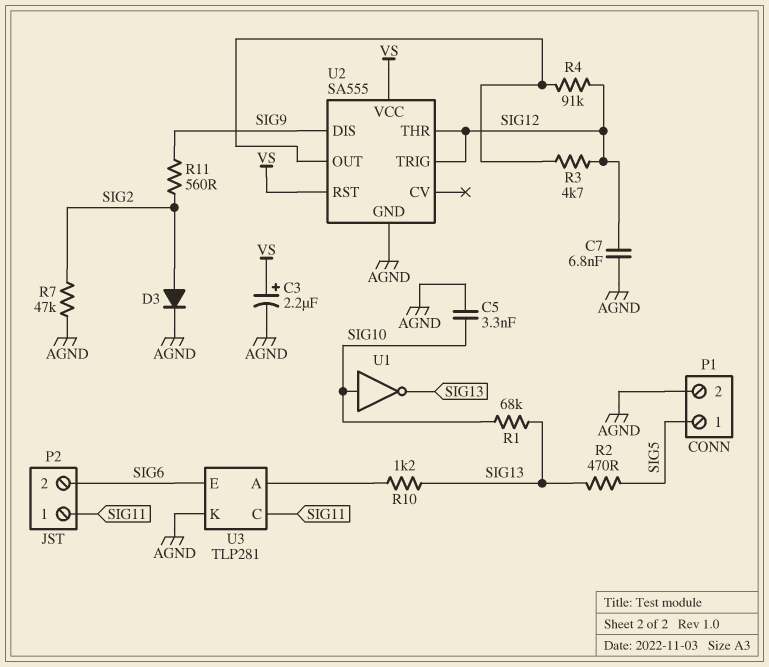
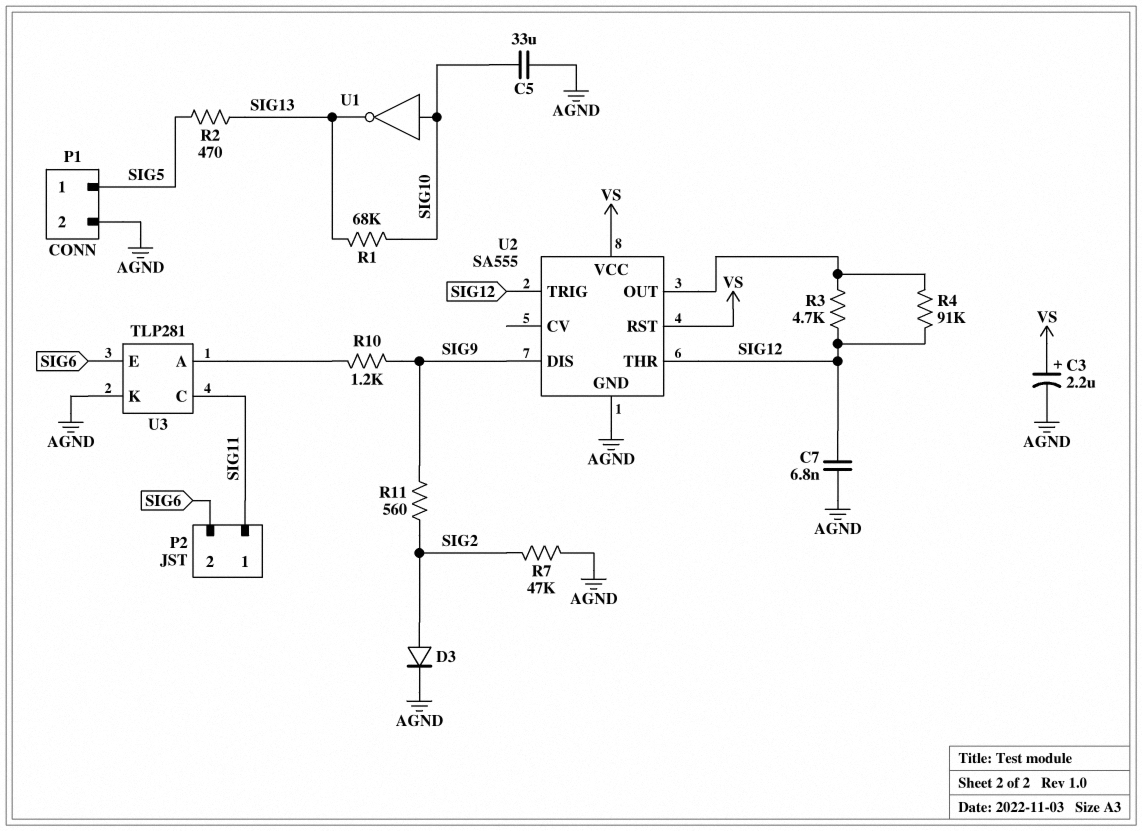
C5: 3.3nF (AGND, SIG10) -> 33uF (AGND, SIG10)
R10: 1.2k (SIG13, U3/A) -> 1.2k (SIG9, U3/A)

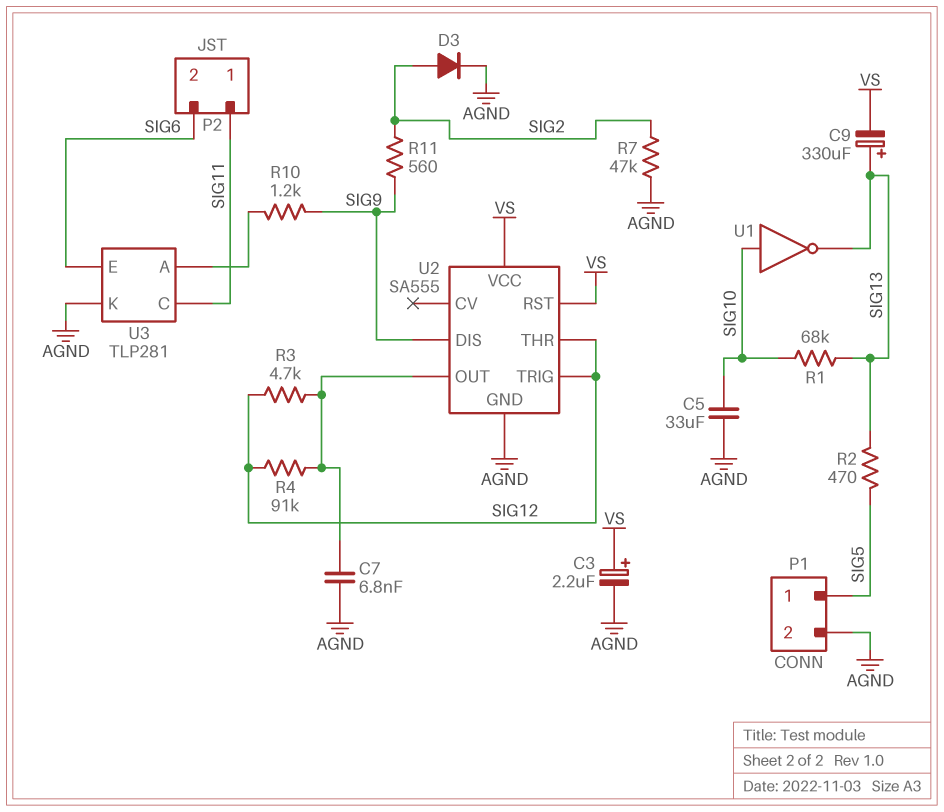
C7: 6.8nF (AGND, SIG12) -> 6.8nF (AGND, U2/OUT)
C9: none -> 330uF (plus SIG13, minus VS)

